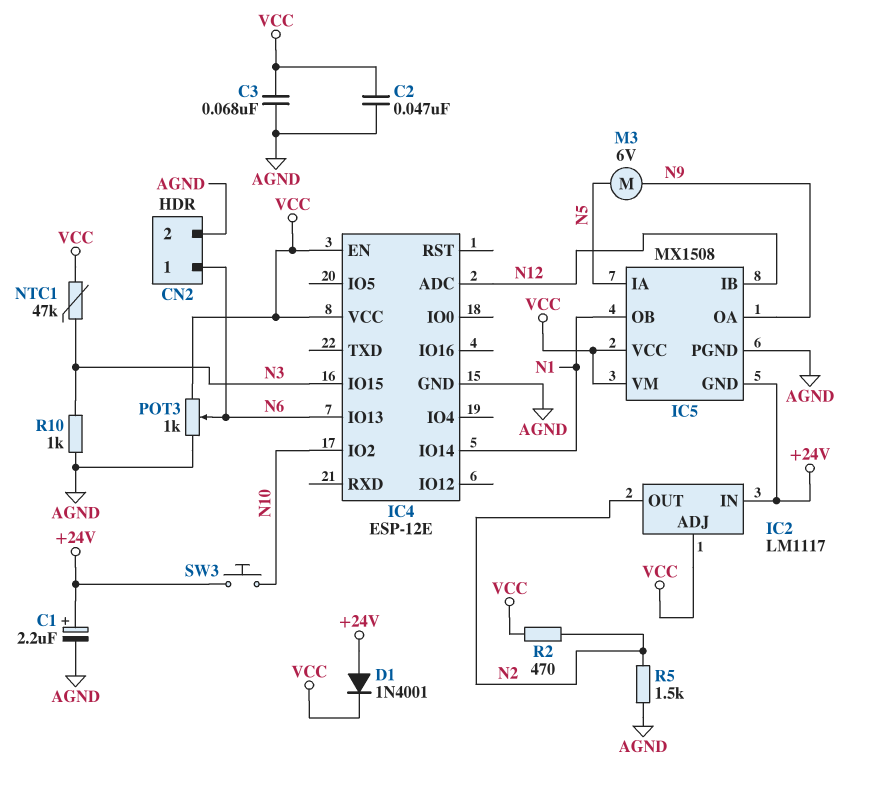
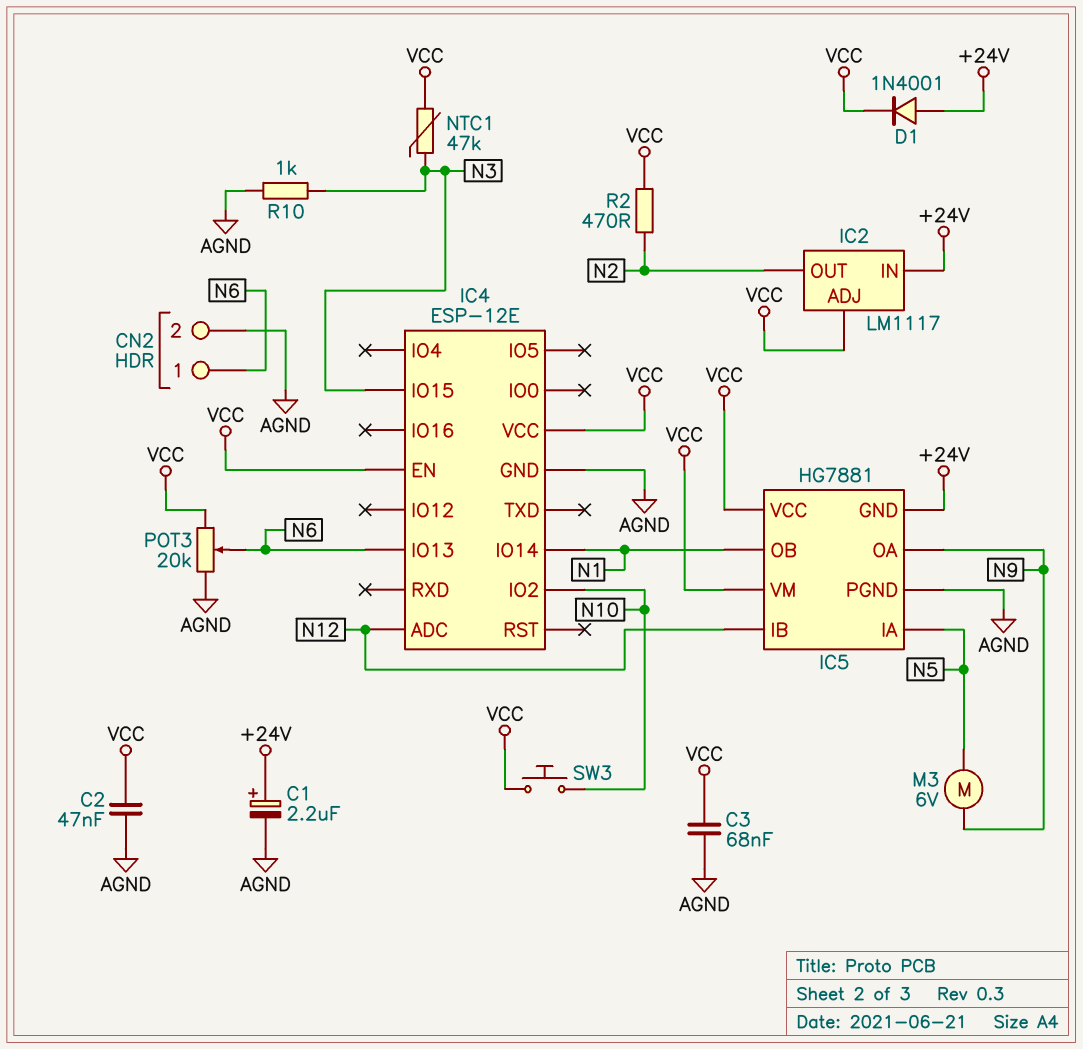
IC5: MX1508 -> HG7881
POT3: 1k (AGND, VCC, wiper N6) -> 20k (AGND, VCC, wiper N6)
R5: 1.5k (AGND, N2) -> none
SW3: button (+24V, N10) -> button (N10, VCC)

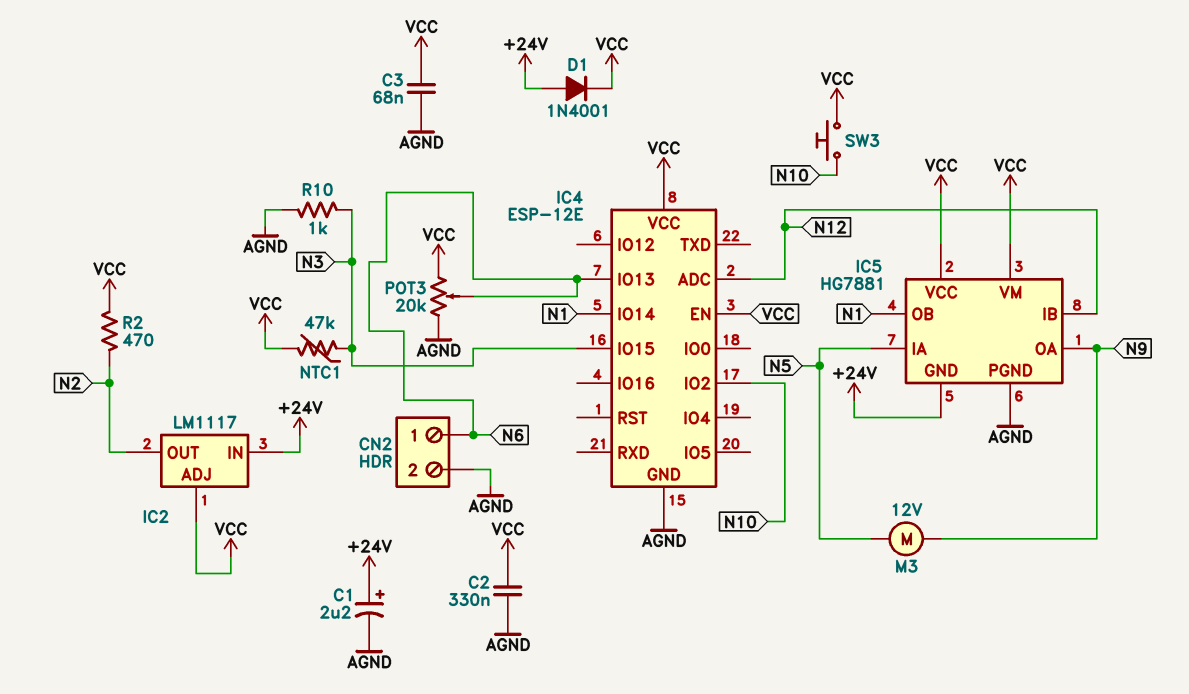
C2: 47nF (AGND, VCC) -> 330nF (AGND, VCC)
M3: motor 6V (N5, N9) -> motor 12V (N5, N9)

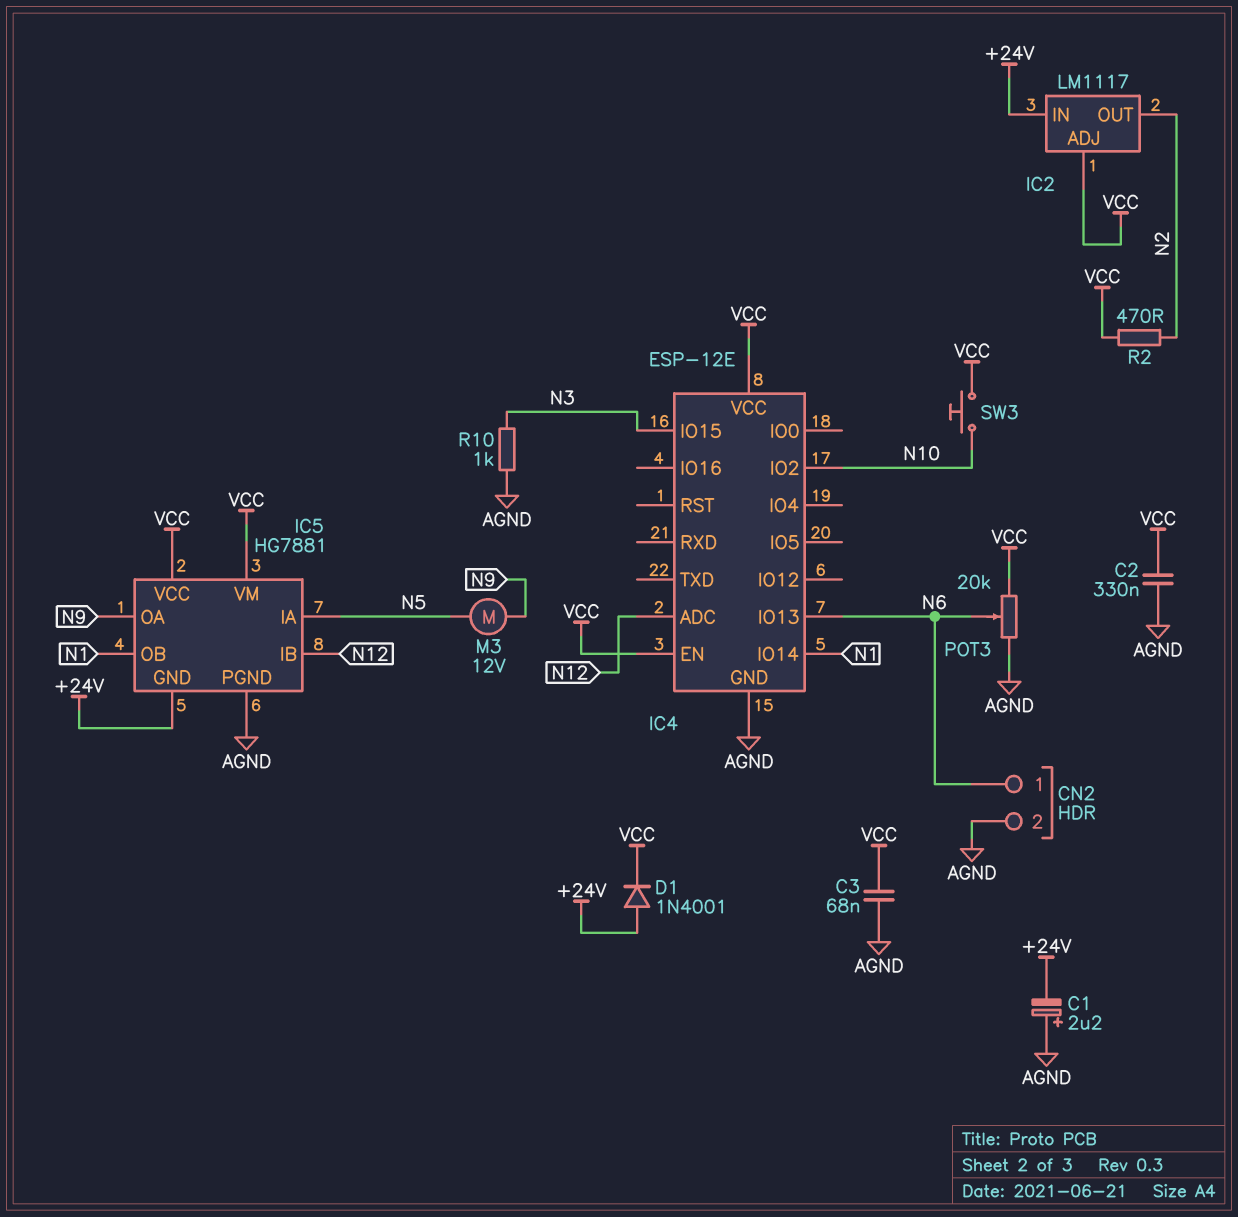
C1: 2.2uF (plus +24V, minus AGND) -> 2.2uF (plus AGND, minus +24V)
NTC1: 47k (N3, VCC) -> none

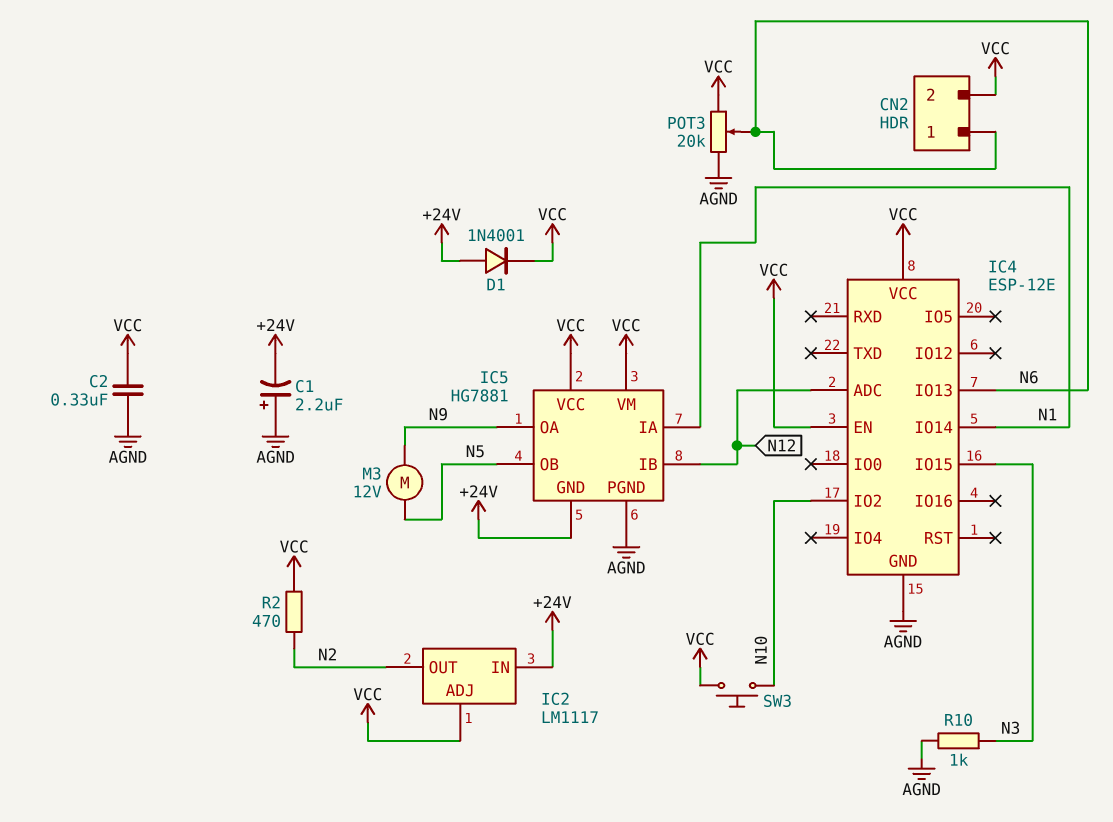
C3: 68nF (AGND, VCC) -> none
CN2 pin 2: AGND -> VCC
IC5 pin IA: N5 -> N1
IC5 pin OB: N1 -> N5

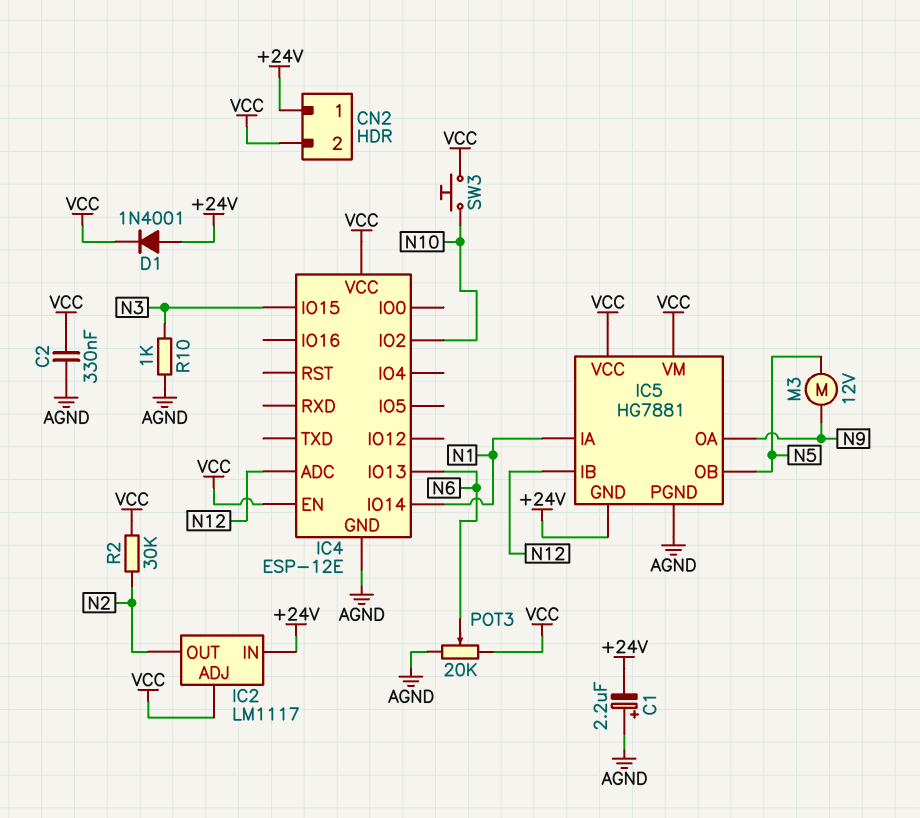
CN2 pin 1: N6 -> +24V
R2: 470 (N2, VCC) -> 30k (N2, VCC)

